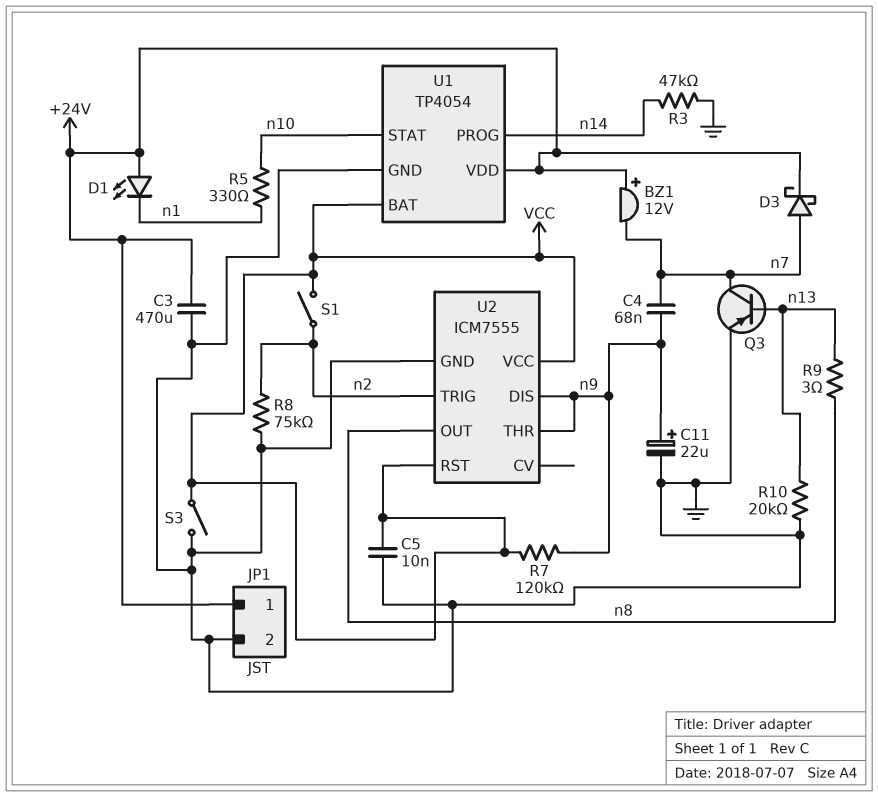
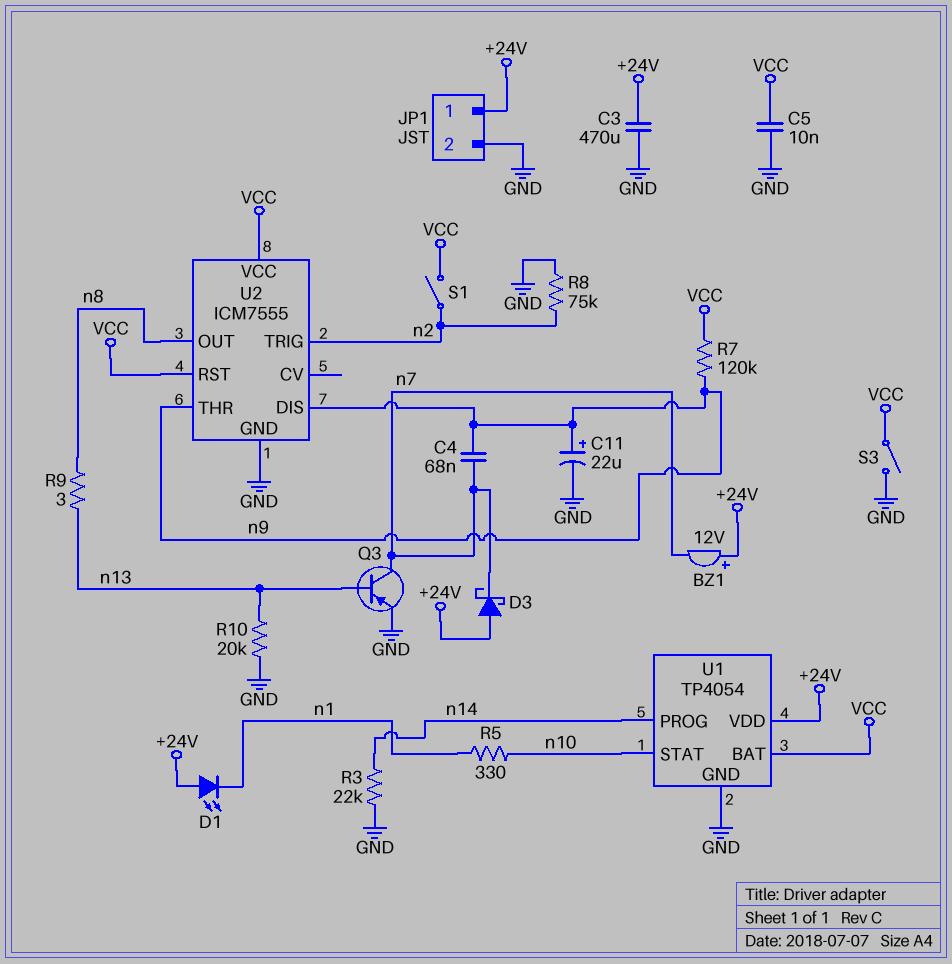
D3: schottky (A n7, K +24V) -> schottky (A +24V, K n7)
R3: 47k (GND, n14) -> 22k (GND, n14)

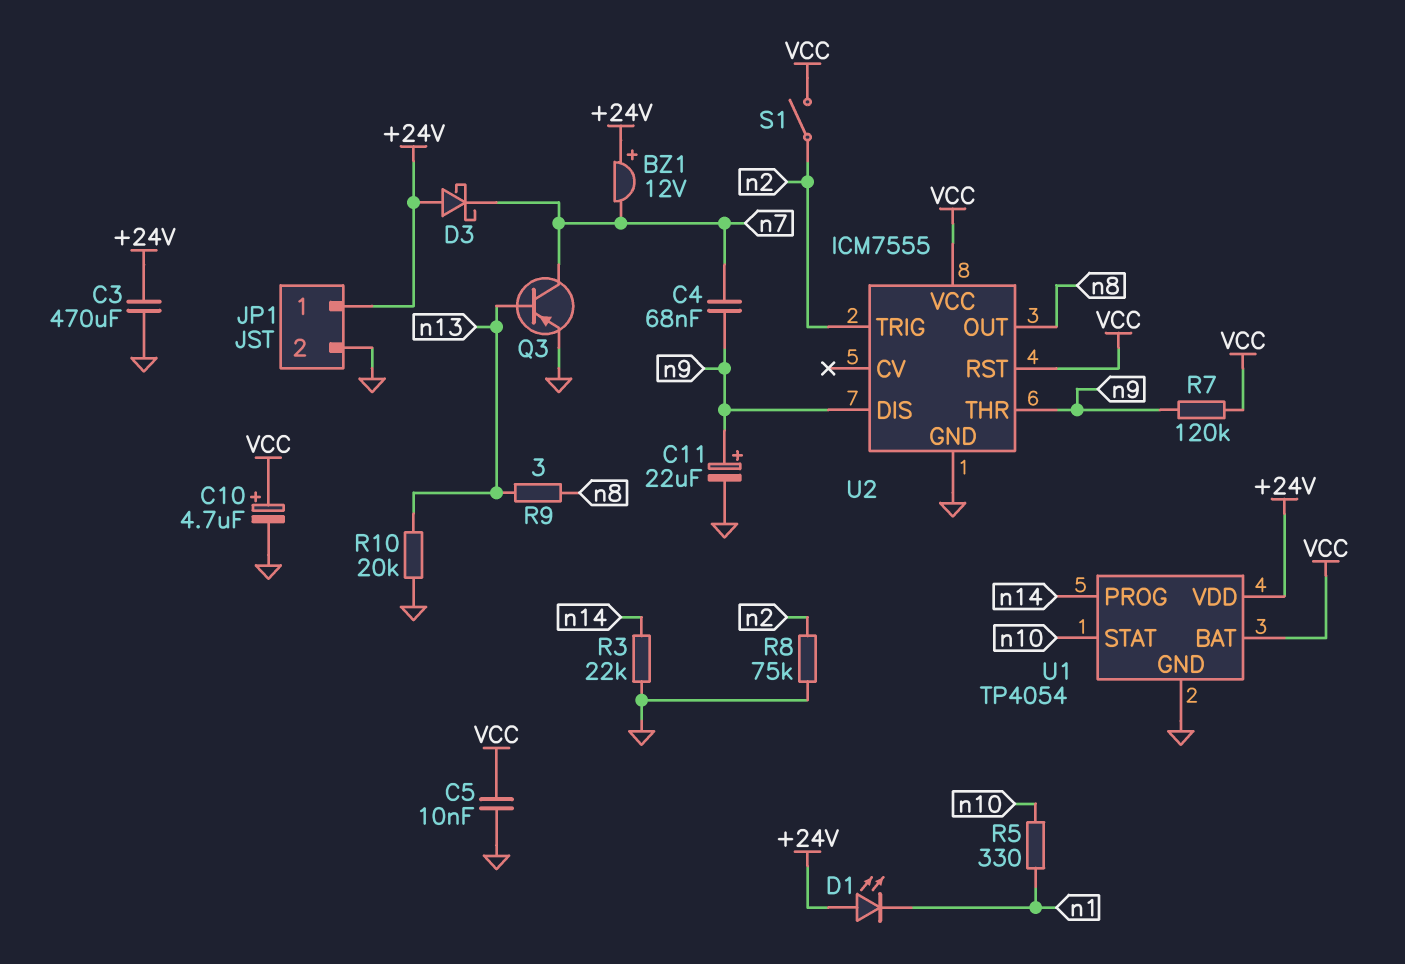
C10: none -> 4.7uF (plus VCC, minus GND)
S3: switch (GND, VCC) -> none

